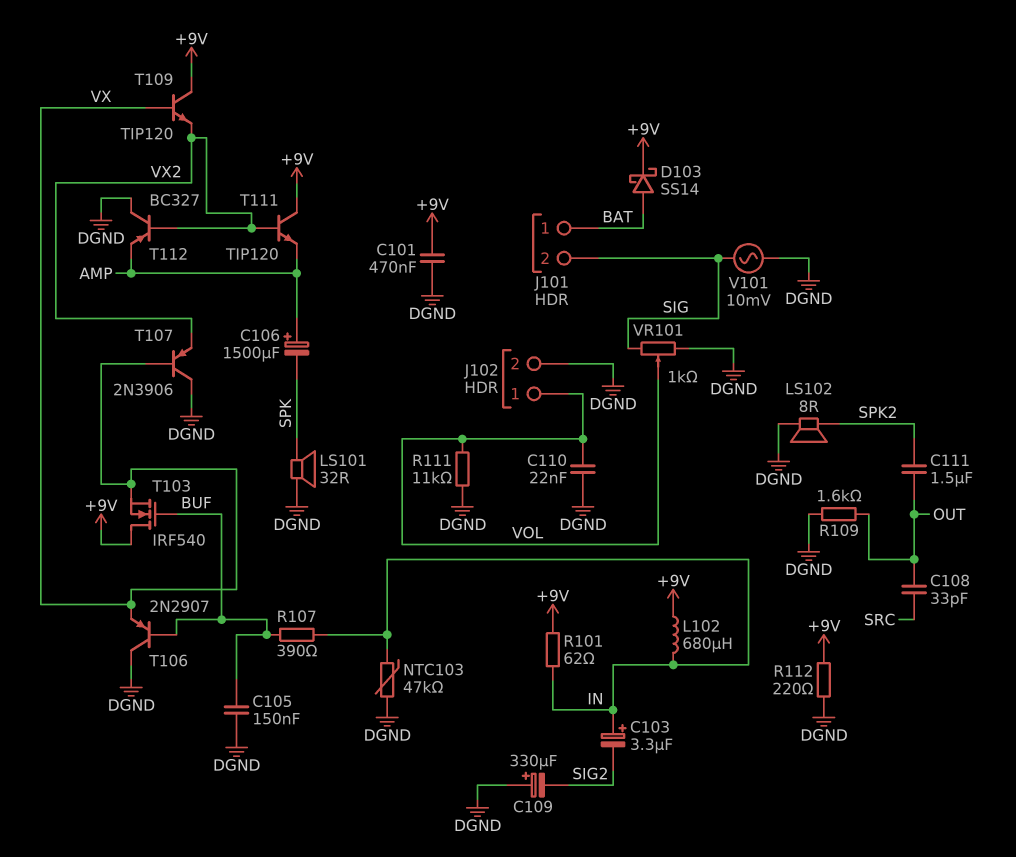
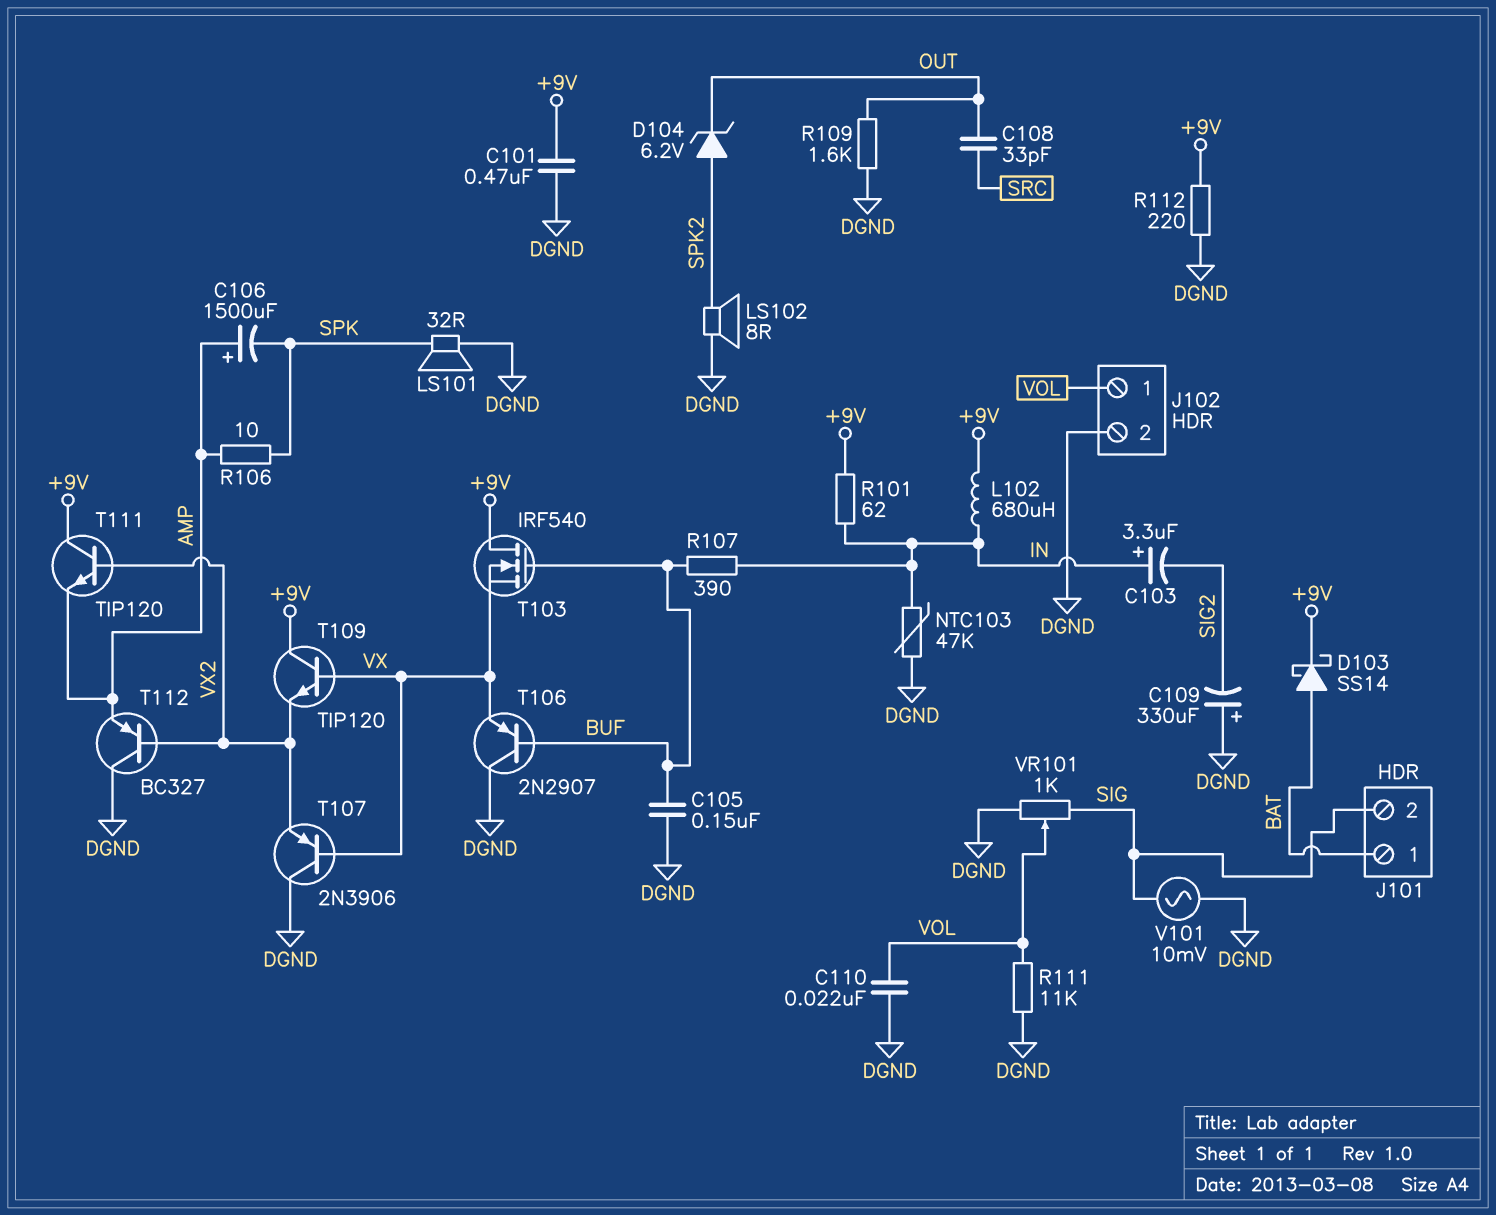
C111: 1.5uF (OUT, SPK2) -> none
D104: none -> zener 6.2V (A SPK2, K OUT)
R106: none -> 10 (AMP, SPK)

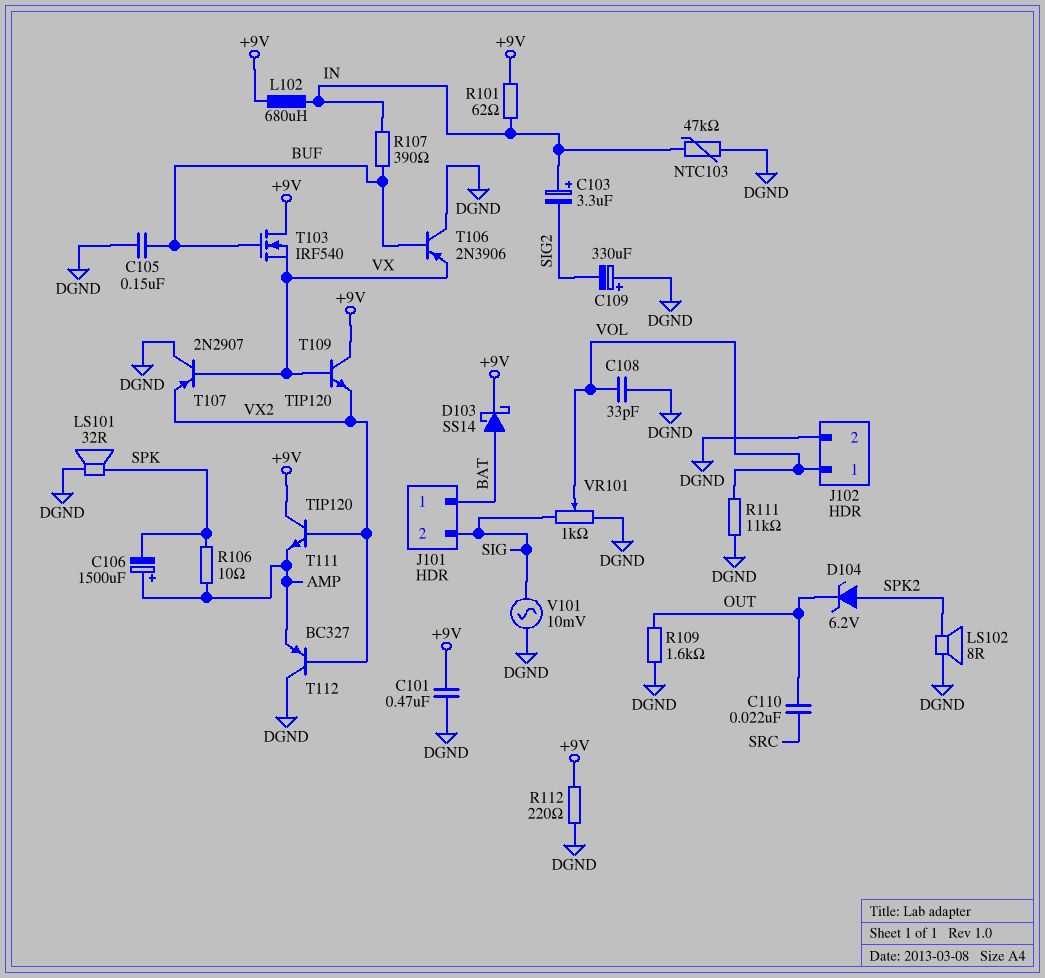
C108: 33pF (OUT, SRC) -> 33pF (DGND, VOL)
C110: 22nF (DGND, VOL) -> 22nF (OUT, SRC)
T106: PNP 2N2907 (B BUF, C DGND, E VX) -> PNP 2N3906 (B BUF, C DGND, E VX)
T107: PNP 2N3906 (B VX, C DGND, E VX2) -> PNP 2N2907 (B VX, C DGND, E VX2)

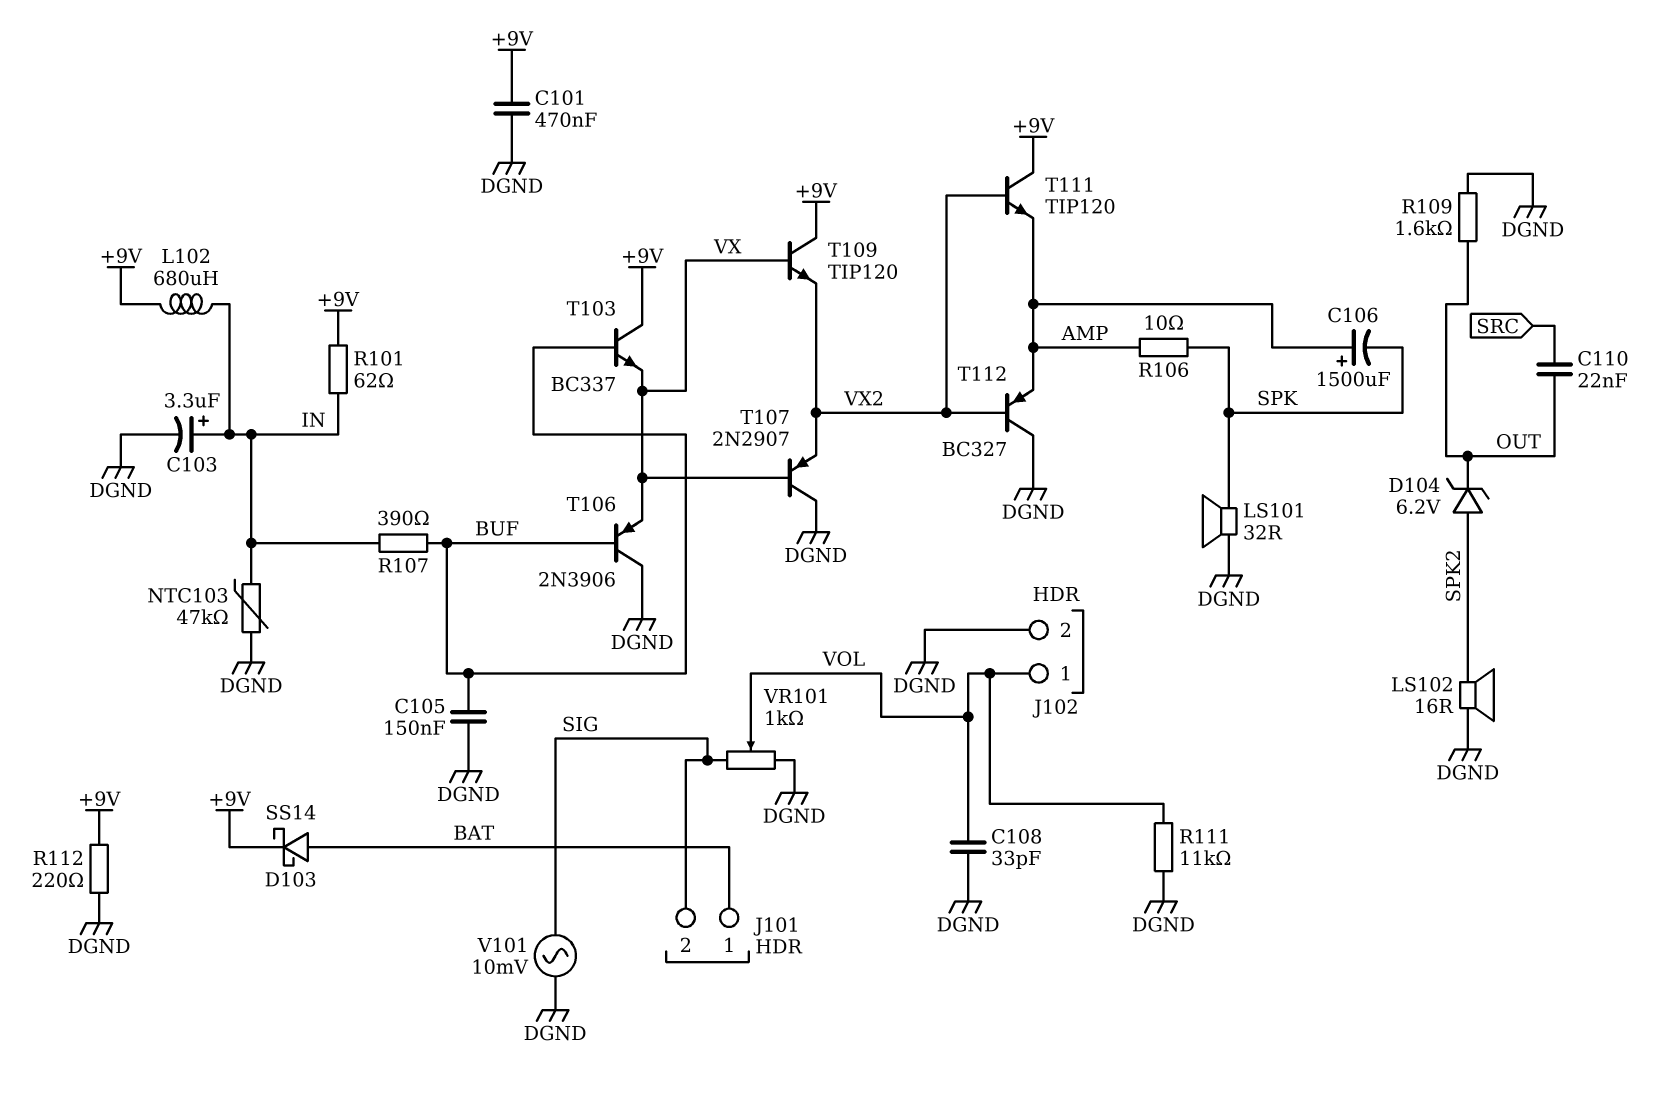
C103: 3.3uF (plus IN, minus SIG2) -> 3.3uF (plus IN, minus DGND)
C109: 330uF (plus DGND, minus SIG2) -> none
LS102: speaker 8R (DGND, SPK2) -> speaker 16R (DGND, SPK2)
T103: NMOS IRF540 (G BUF, D +9V, S VX) -> NPN BC337 (B BUF, C +9V, E VX)

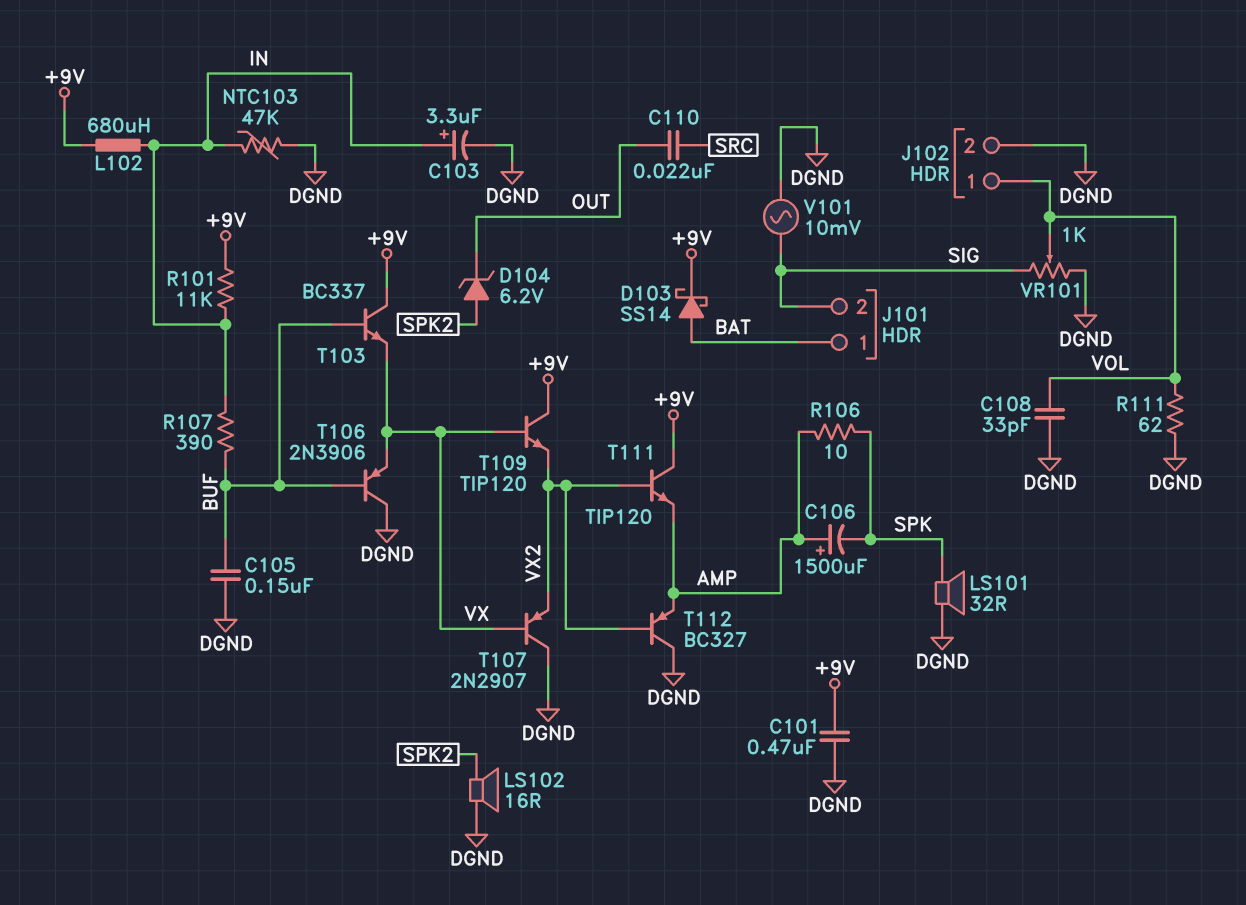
R101: 62 (+9V, IN) -> 11k (+9V, IN)
R109: 1.6k (DGND, OUT) -> none
R111: 11k (DGND, VOL) -> 62 (DGND, VOL)
R112: 220 (+9V, DGND) -> none

